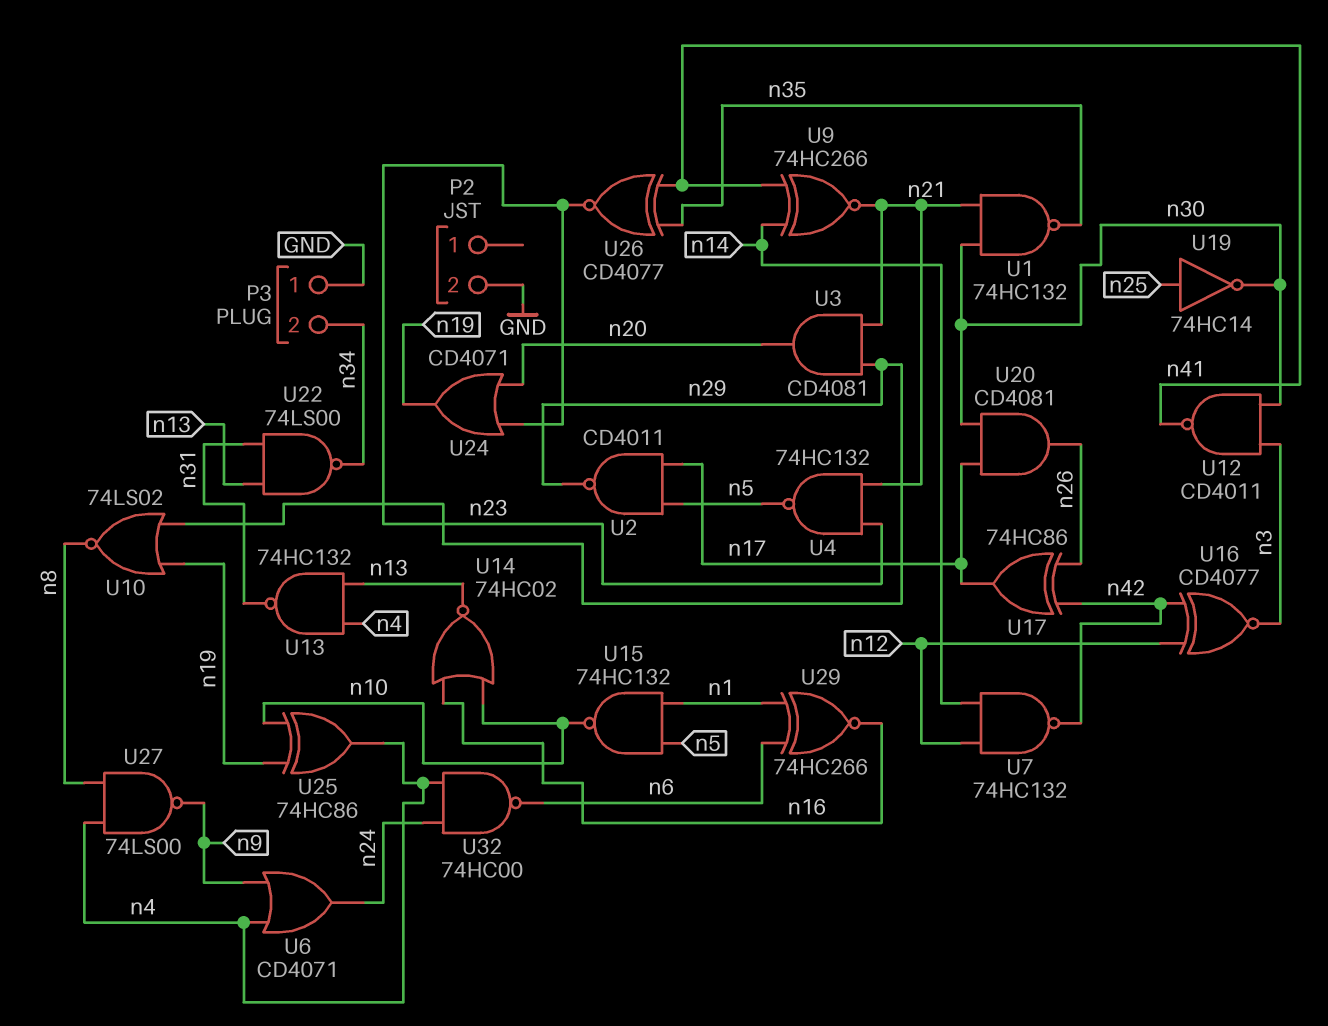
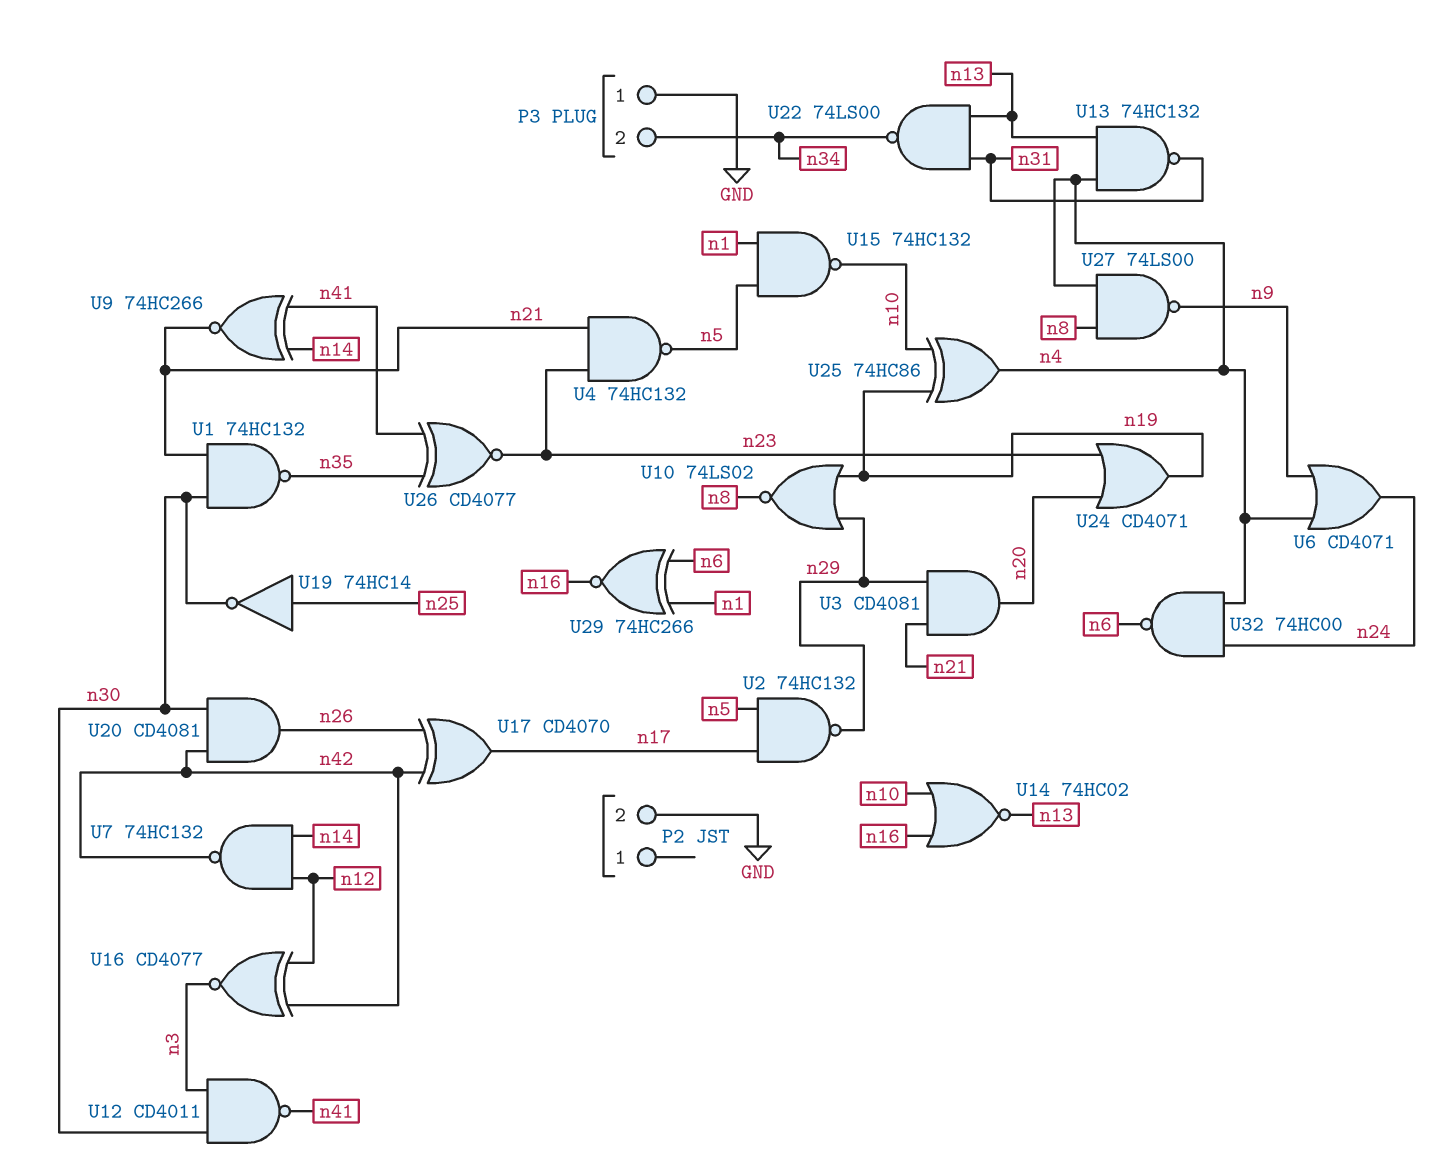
U2: NAND CD4011 (in n5, in n17, out n29) -> NAND 74HC132 (in n5, in n17, out n29)
U17: XOR 74HC86 (in n26, in n42, out n17) -> XOR CD4070 (in n26, in n42, out n17)
U20: AND CD4081 (in n17, in n30, out n26) -> AND CD4081 (in n30, in n42, out n26)

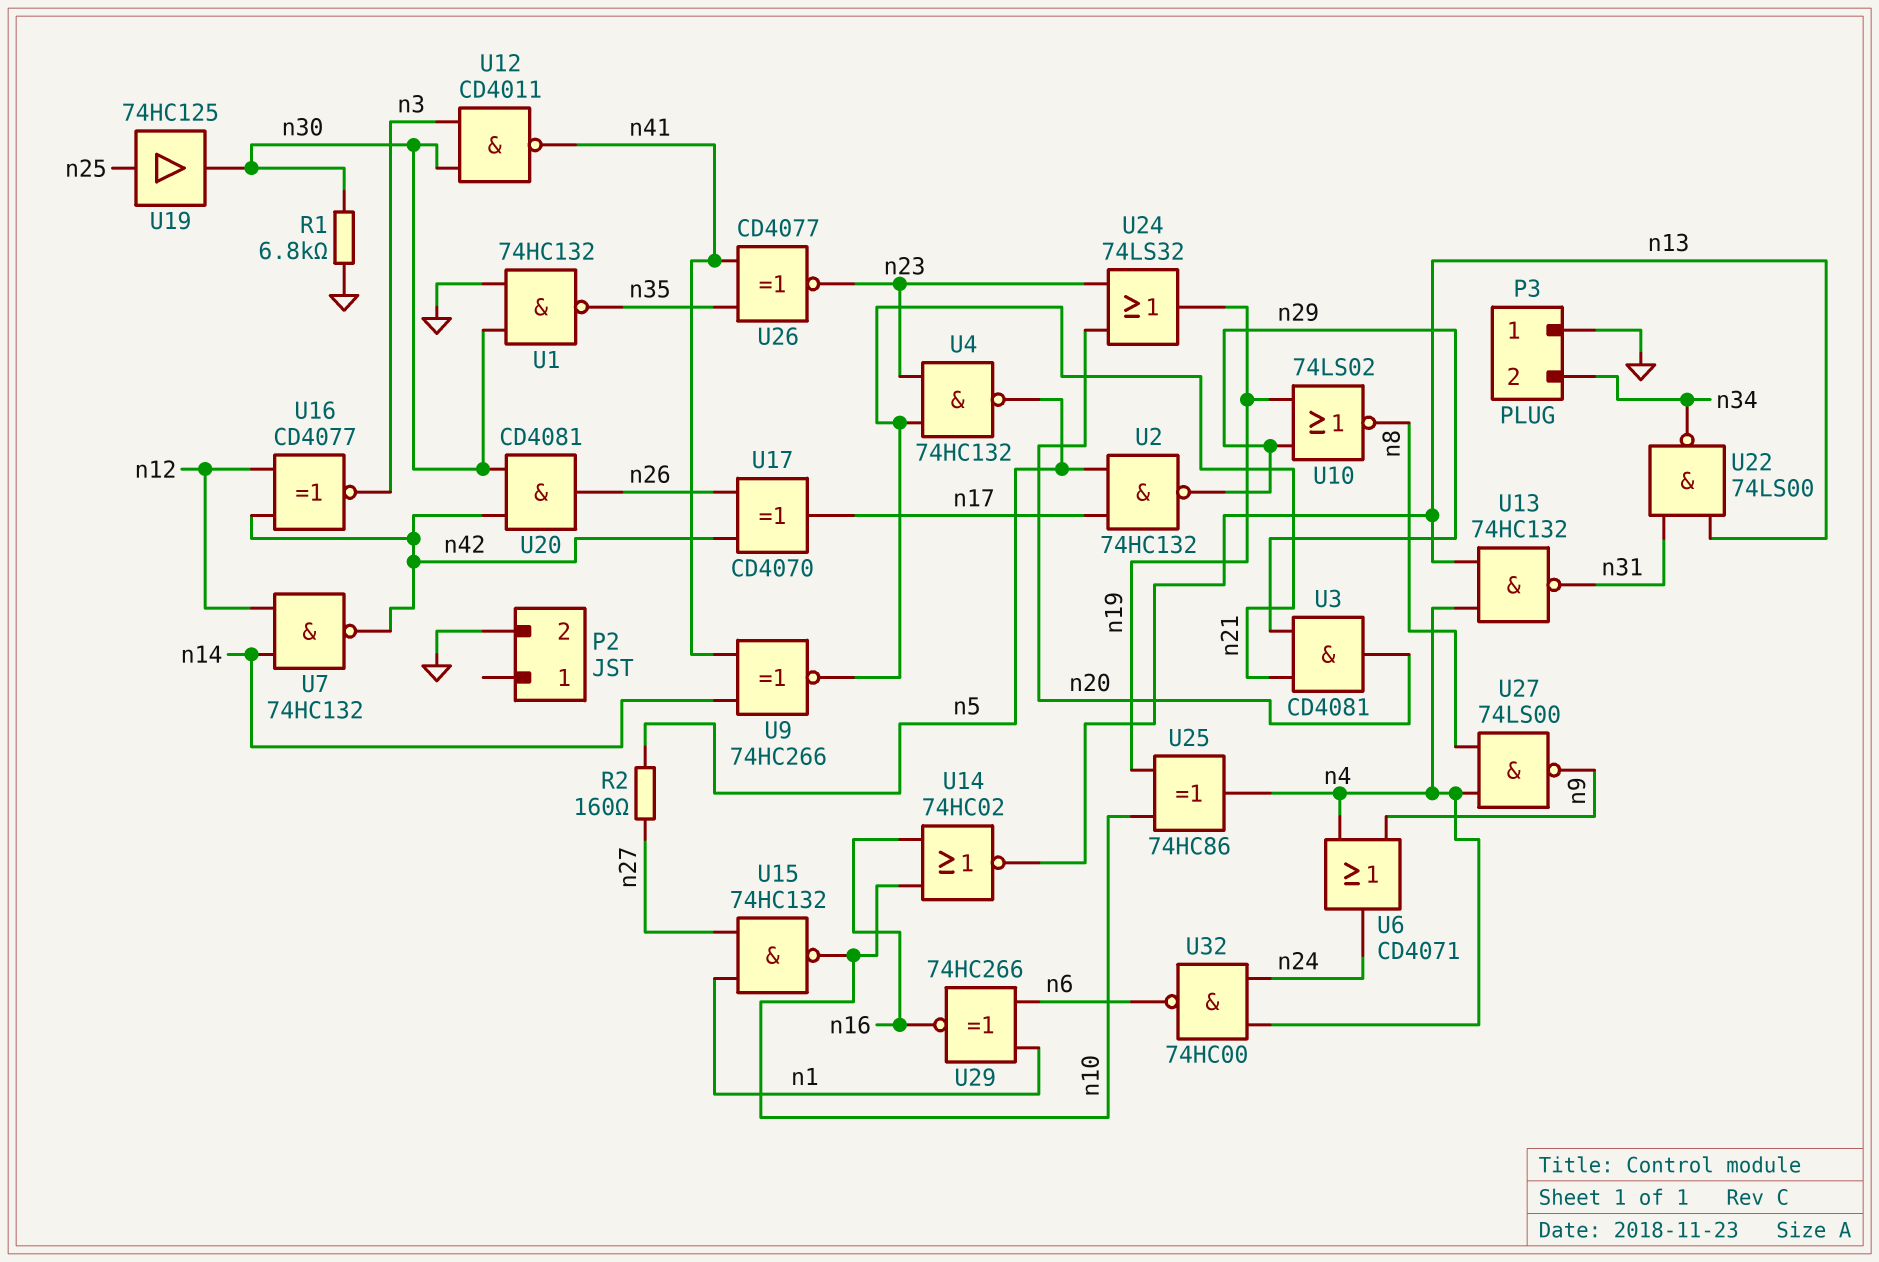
R1: none -> 6.8k (GND, n30)
R2: none -> 160 (n5, n27)
U1: NAND 74HC132 (in n21, in n30, out n35) -> NAND 74HC132 (in GND, in n30, out n35)
U15: NAND 74HC132 (in n1, in n5, out n10) -> NAND 74HC132 (in n1, in n27, out n10)
U19: NOT 74HC14 (in n25, out n30) -> buffer 74HC125 (in n25, out n30)
U24: OR CD4071 (in n20, in n23, out n19) -> OR 74LS32 (in n20, in n23, out n19)

